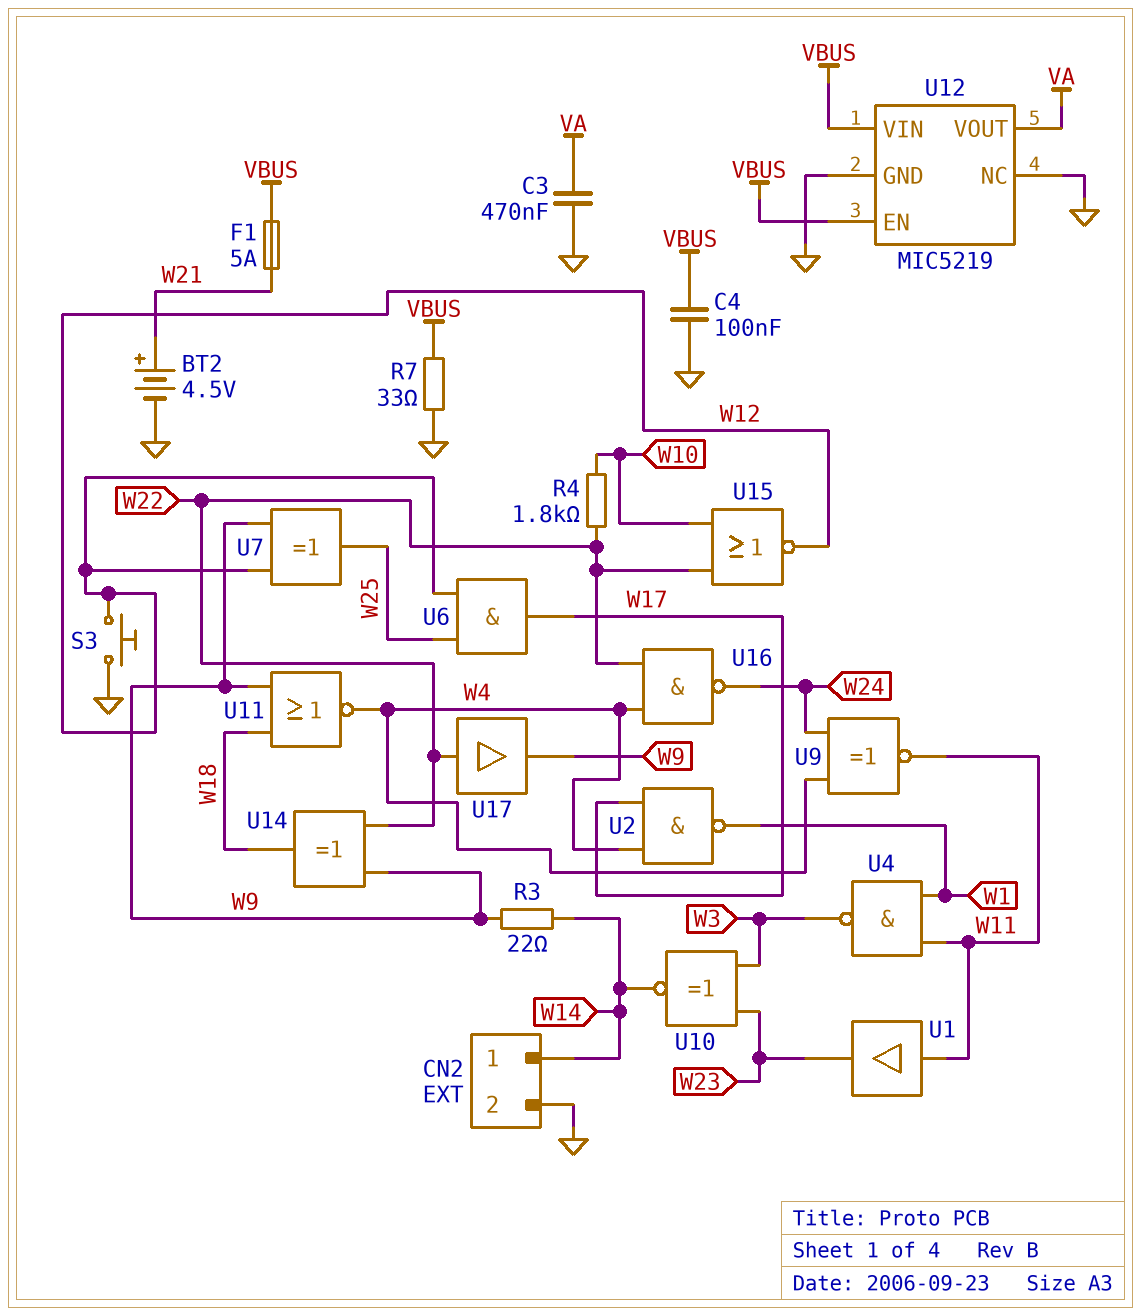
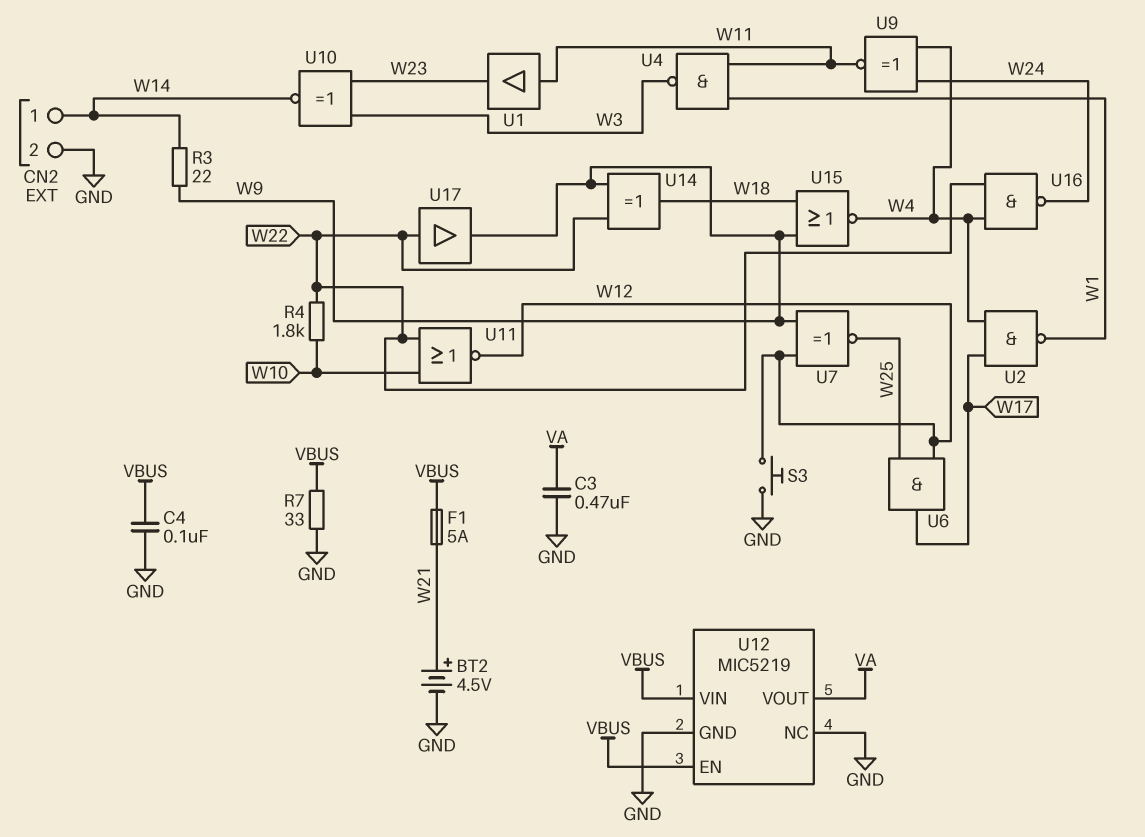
U7: XOR (in W9, in W12, out W25) -> XNOR (in W9, in W12, out W25)
U11: NOR (in W9, in W18, out W4) -> NOR (in W10, in W22, out W12)
U15: NOR (in W10, in W22, out W12) -> NOR (in W9, in W18, out W4)

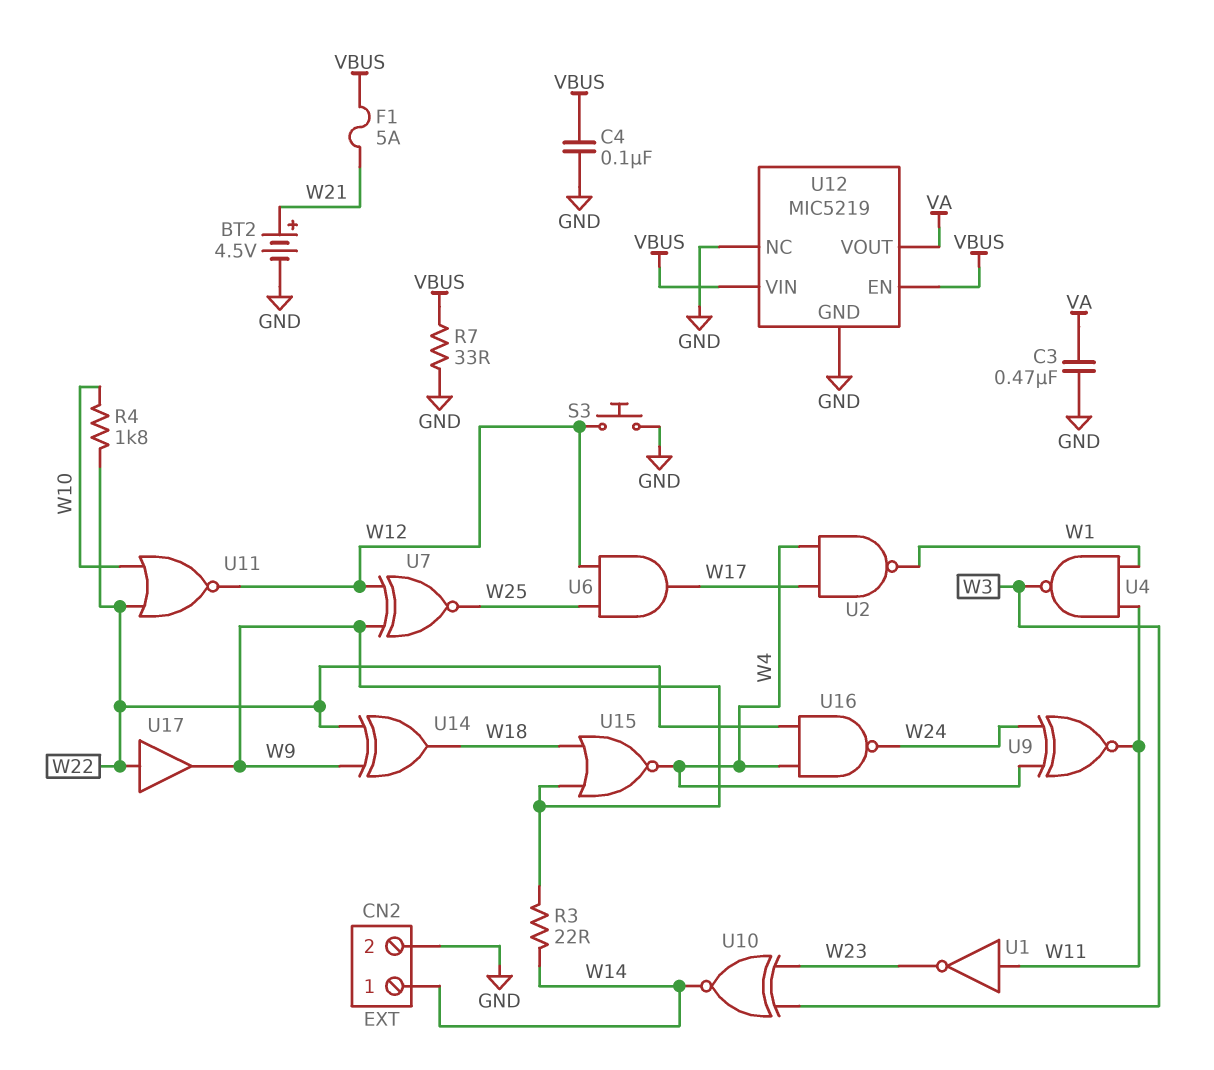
U1: buffer (in W11, out W23) -> NOT (in W11, out W23)

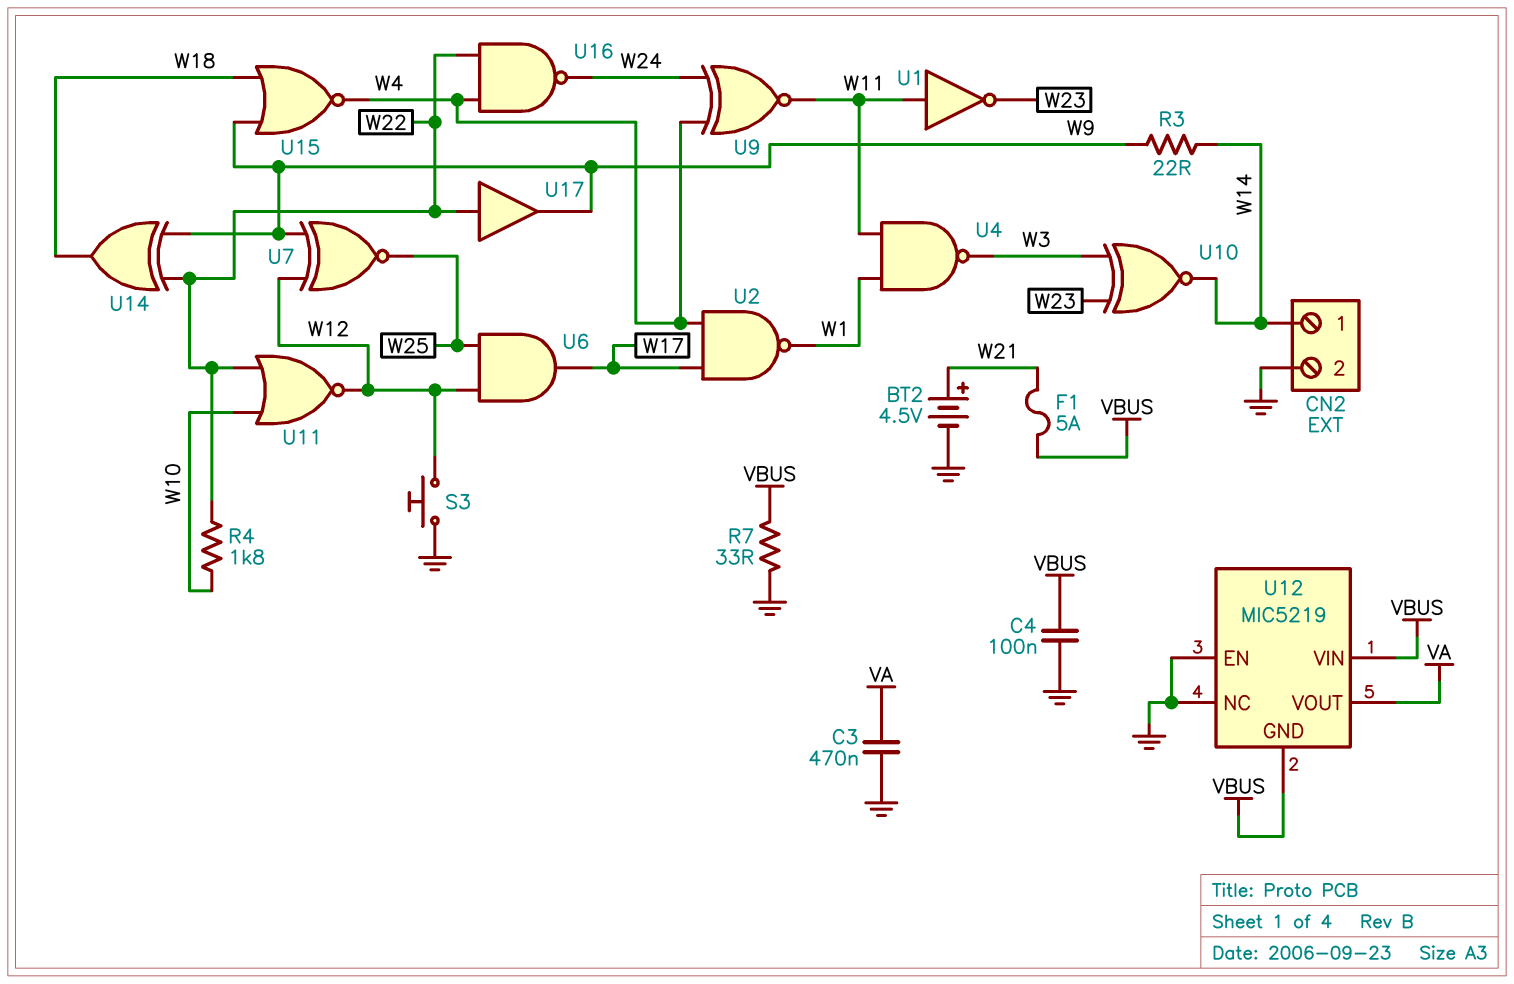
U12 pin EN: VBUS -> GND
U12 pin GND: GND -> VBUS

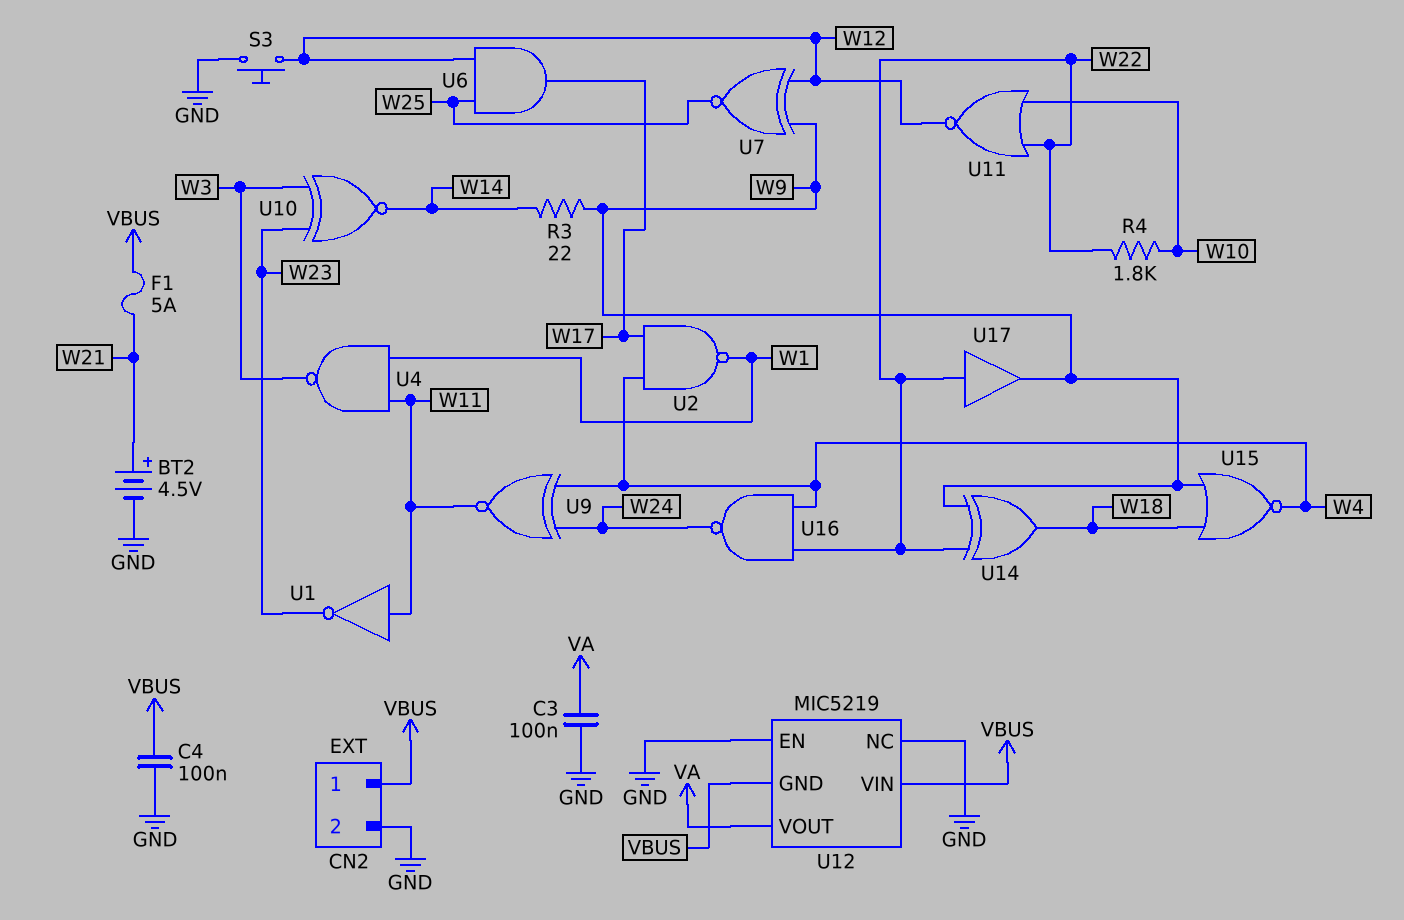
C3: 470nF (GND, VA) -> 100nF (GND, VA)
CN2 pin 1: W14 -> VBUS
R7: 33 (GND, VBUS) -> none

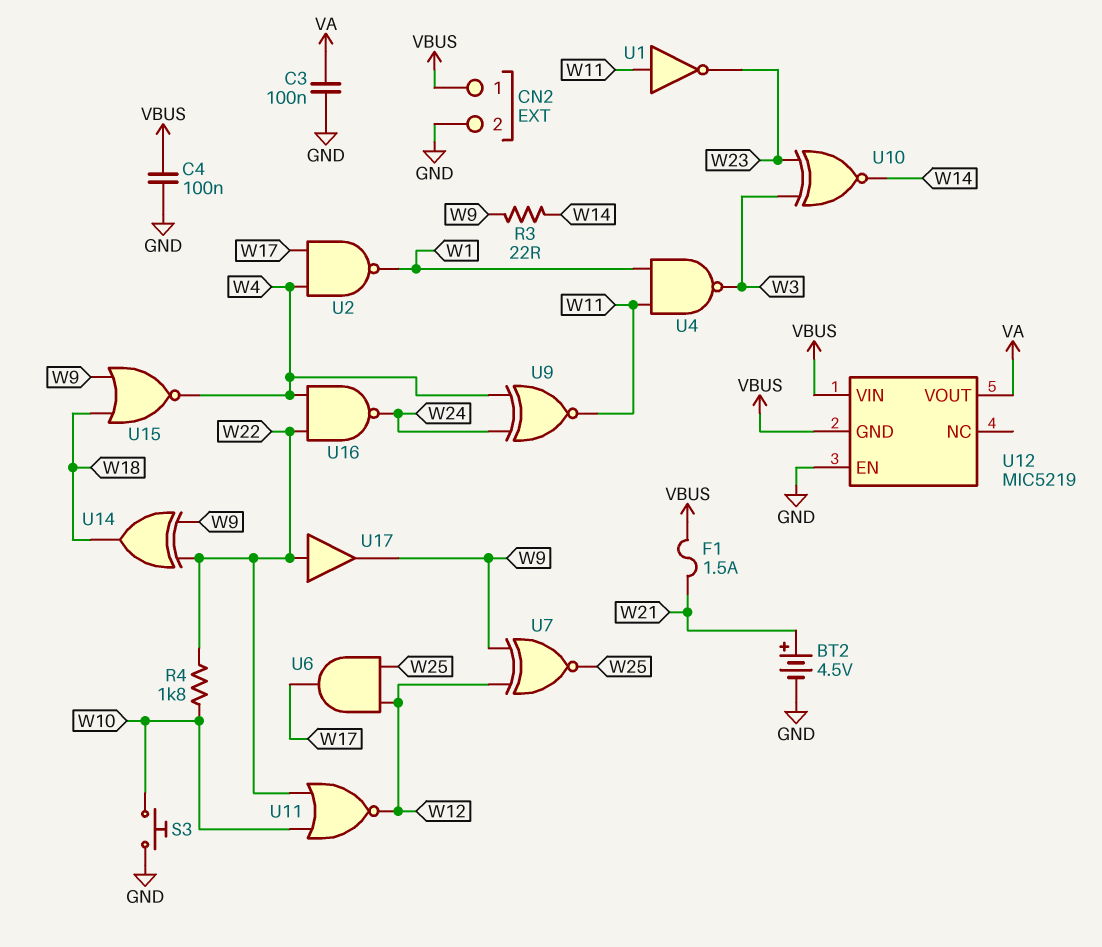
F1: 5A (VBUS, W21) -> 1.5A (VBUS, W21)
S3: button (GND, W12) -> button (GND, W10)
U12 pin NC: GND -> none

